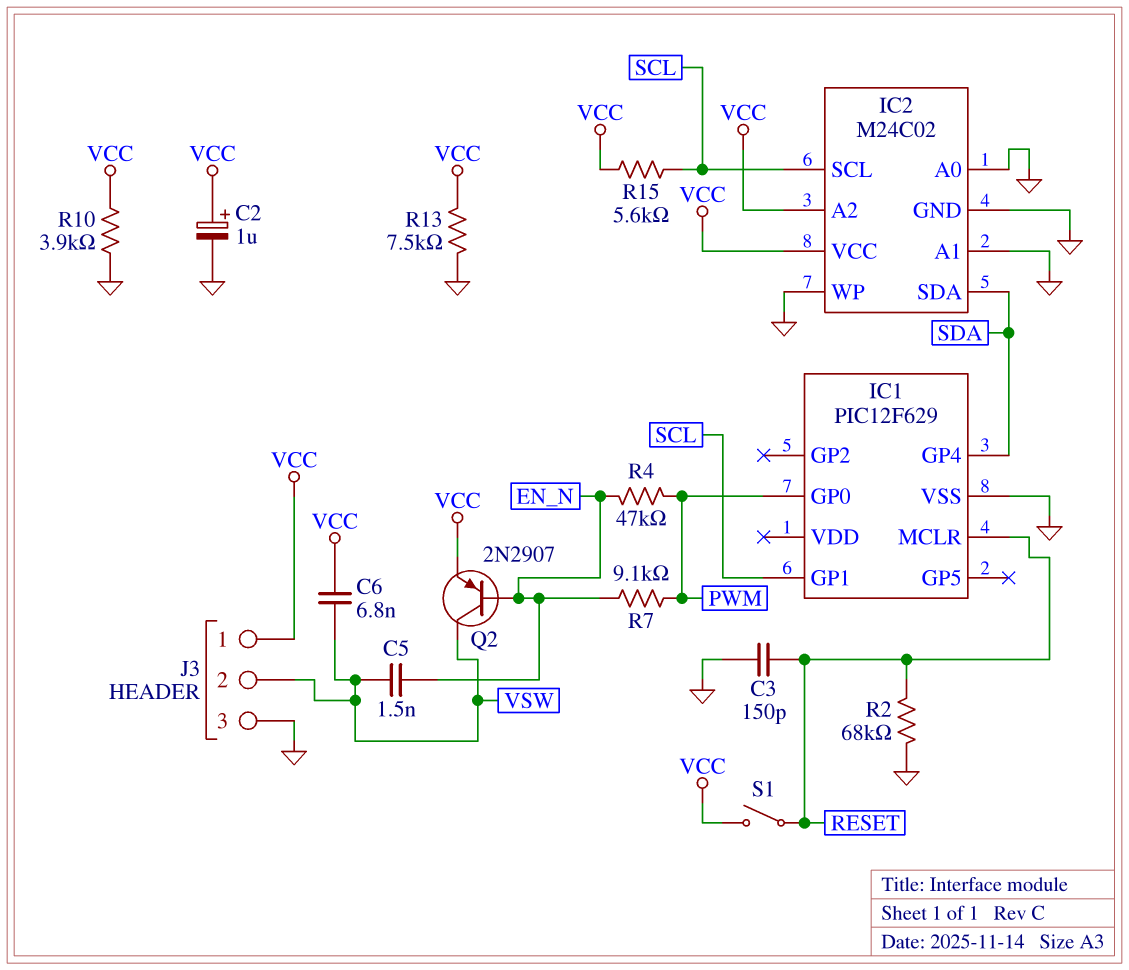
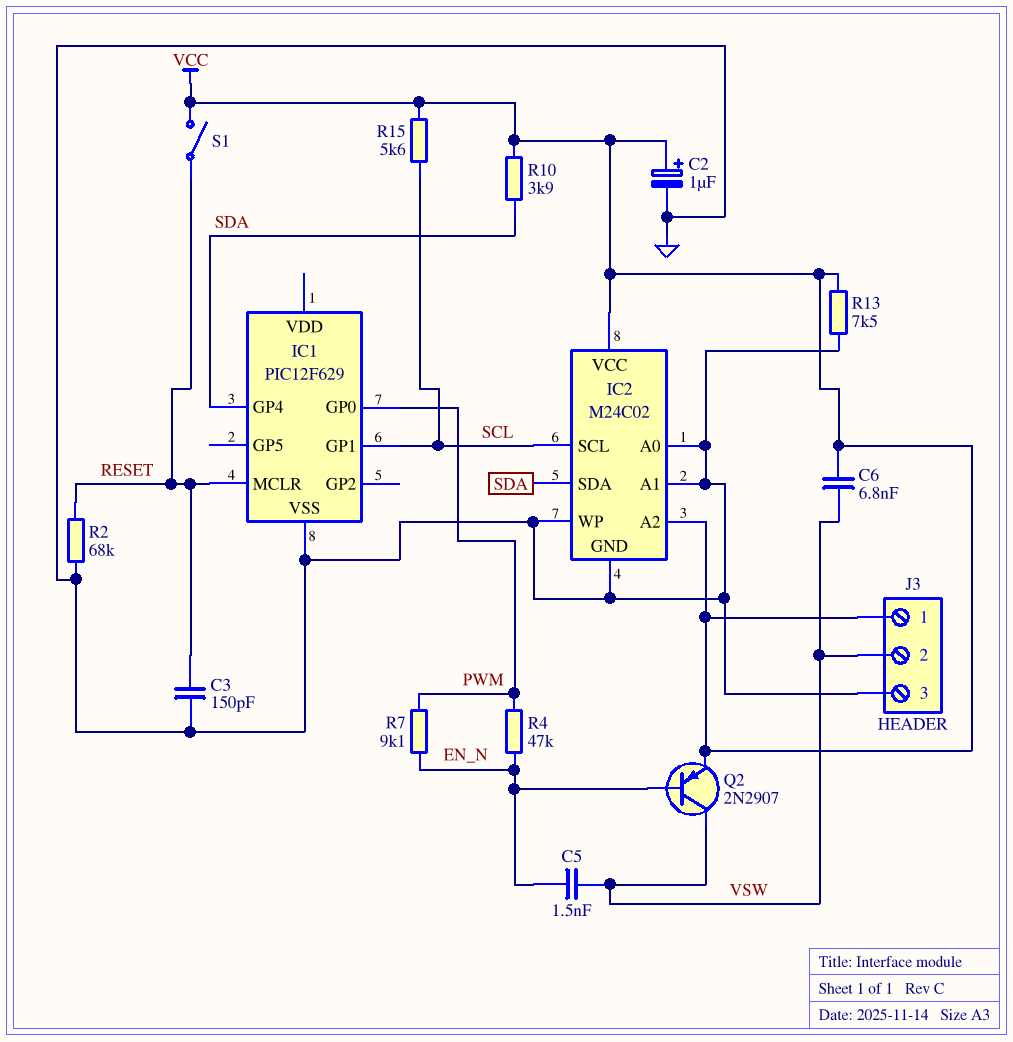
R10: 3.9k (GND, VCC) -> 3.9k (SDA, VCC)

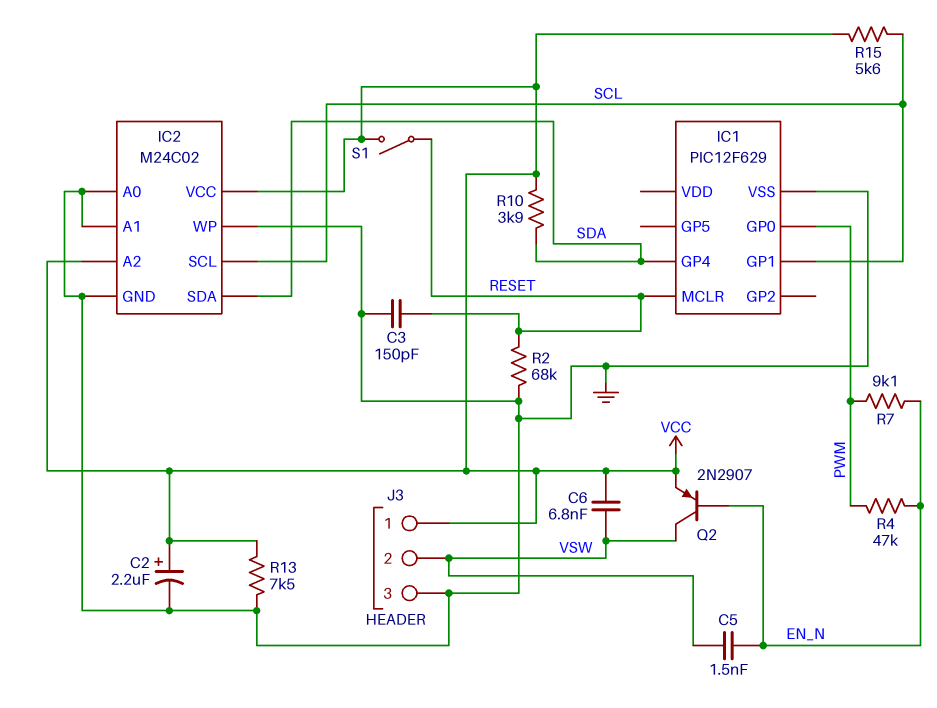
C2: 1uF (plus VCC, minus GND) -> 2.2uF (plus VCC, minus GND)

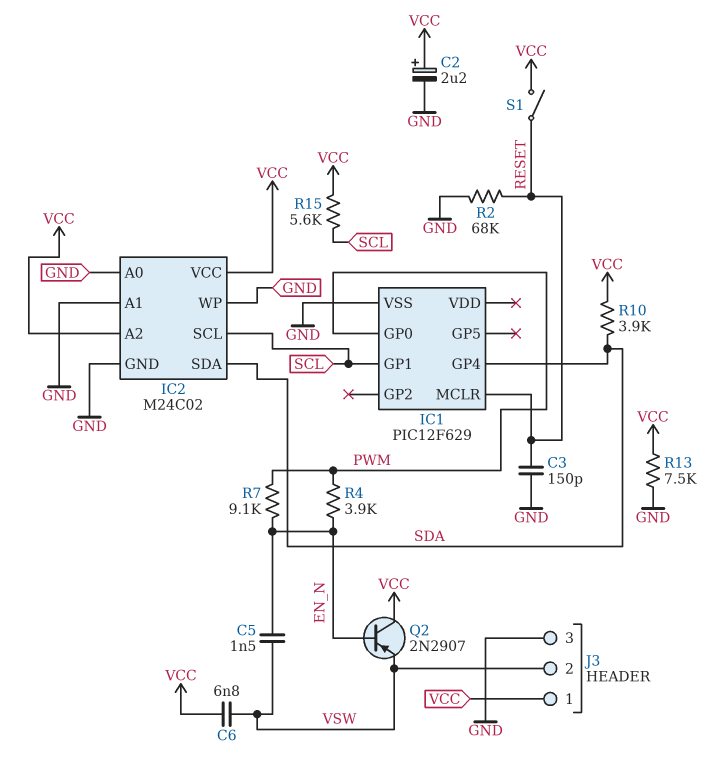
Q2: PNP 2N2907 (B EN_N, C VSW, E VCC) -> PNP 2N2907 (B EN_N, C VCC, E VSW)
R4: 47k (EN_N, PWM) -> 3.9k (EN_N, PWM)

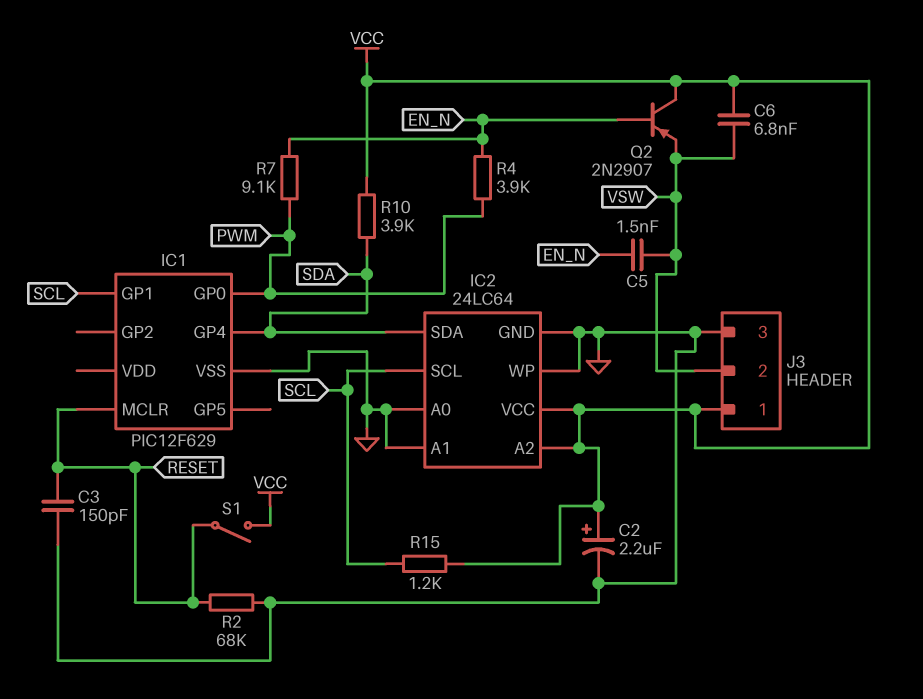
IC2: M24C02 -> 24LC64
R13: 7.5k (GND, VCC) -> none
R15: 5.6k (SCL, VCC) -> 1.2k (SCL, VCC)

